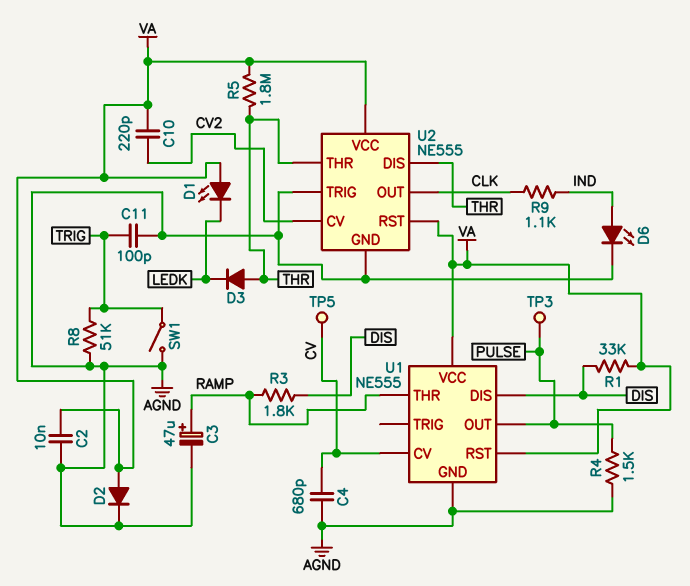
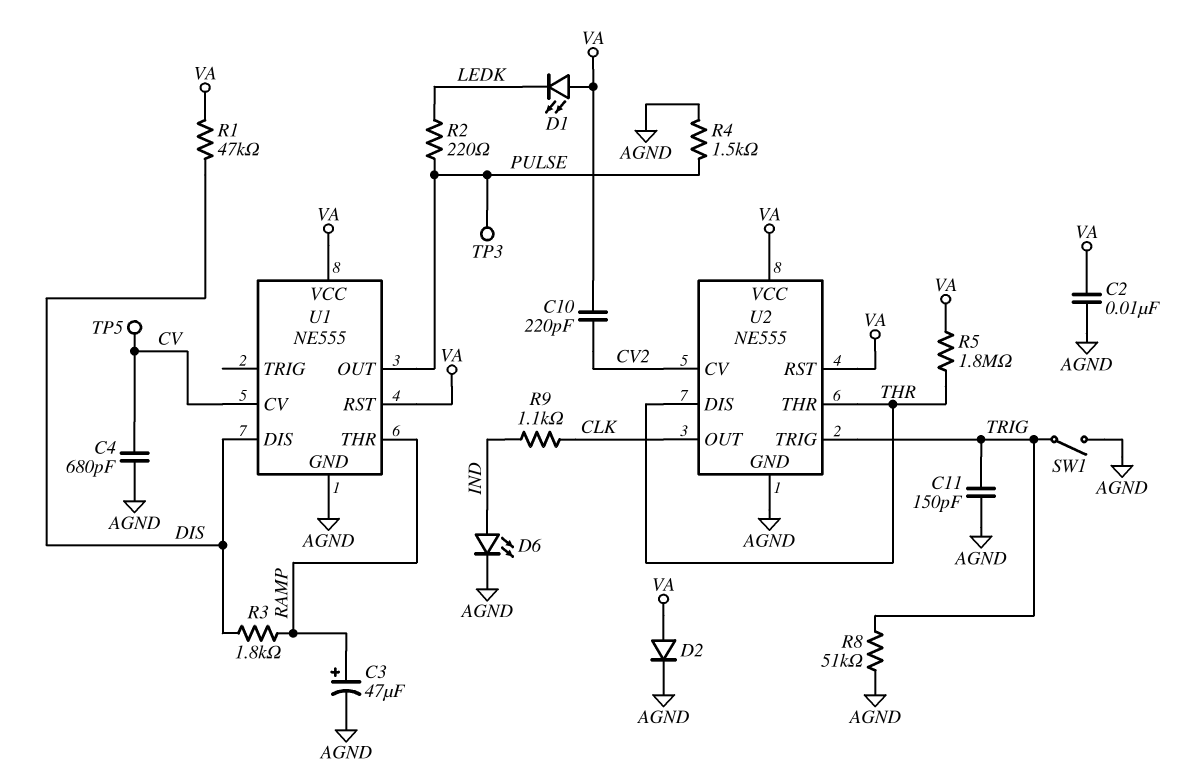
C11: 100pF (AGND, TRIG) -> 150pF (AGND, TRIG)
D3: diode (A THR, K LEDK) -> none
R1: 33k (DIS, VA) -> 47k (DIS, VA)
R2: none -> 220 (LEDK, PULSE)
U2 pin TRIG: AGND -> TRIG

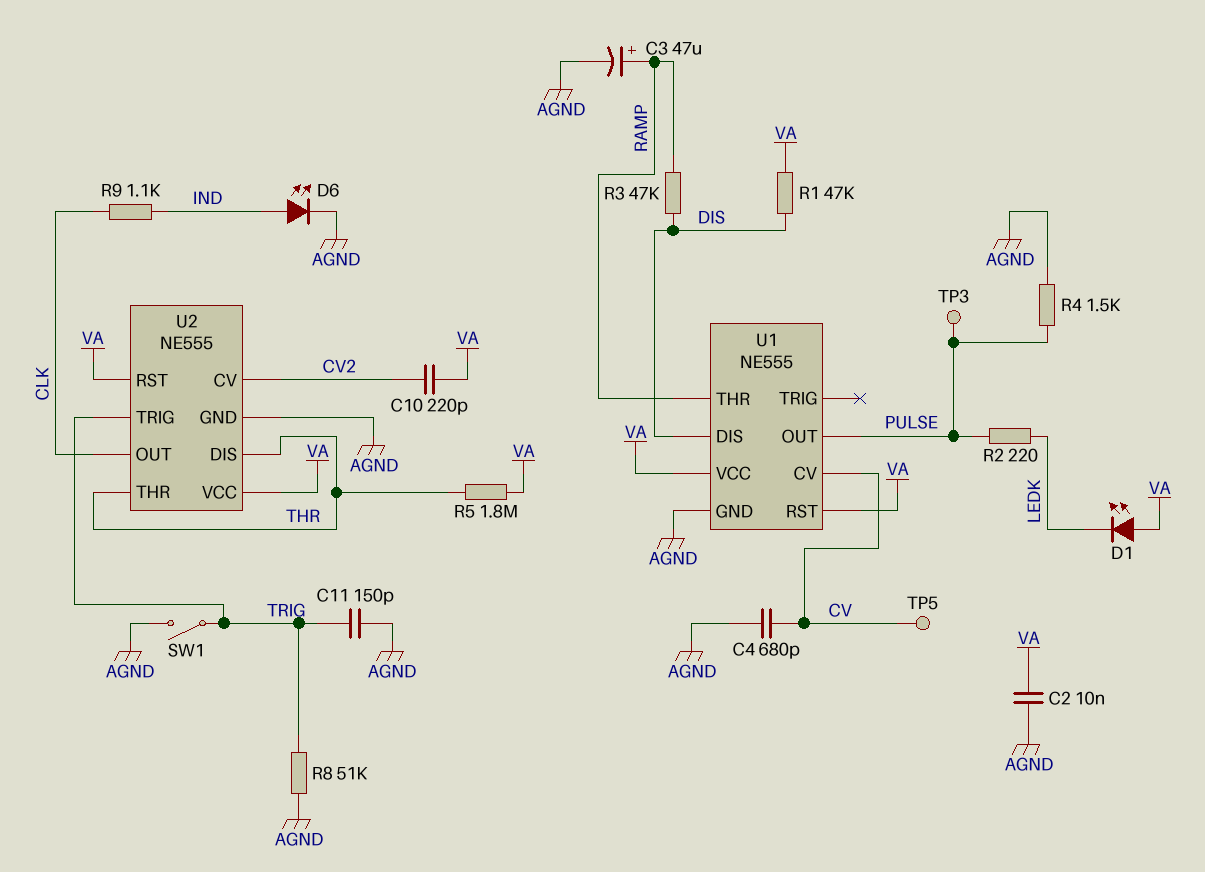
D2: diode (A VA, K AGND) -> none
R3: 1.8k (DIS, RAMP) -> 47k (DIS, RAMP)

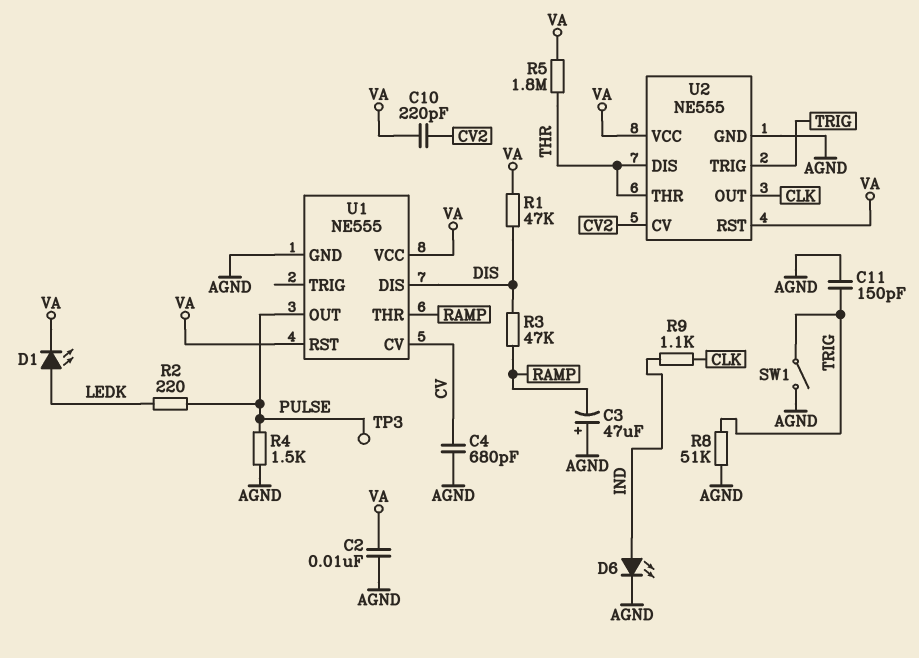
C3: 47uF (plus RAMP, minus AGND) -> 47uF (plus AGND, minus RAMP)
D1: LED (A VA, K LEDK) -> LED (A LEDK, K VA)
TP5: test point (CV) -> none

